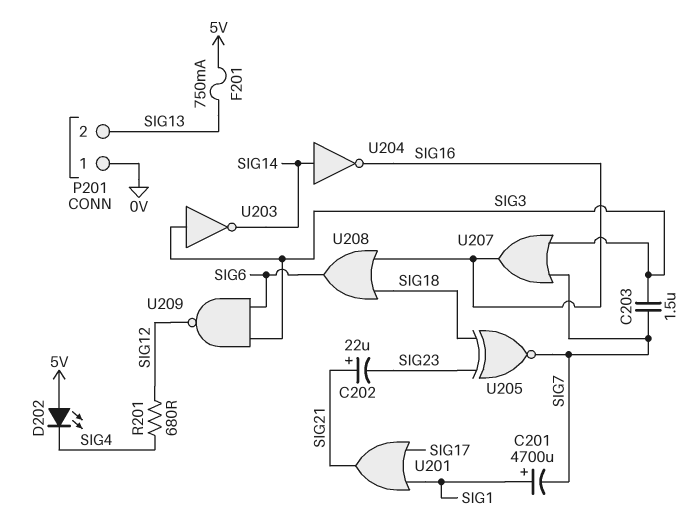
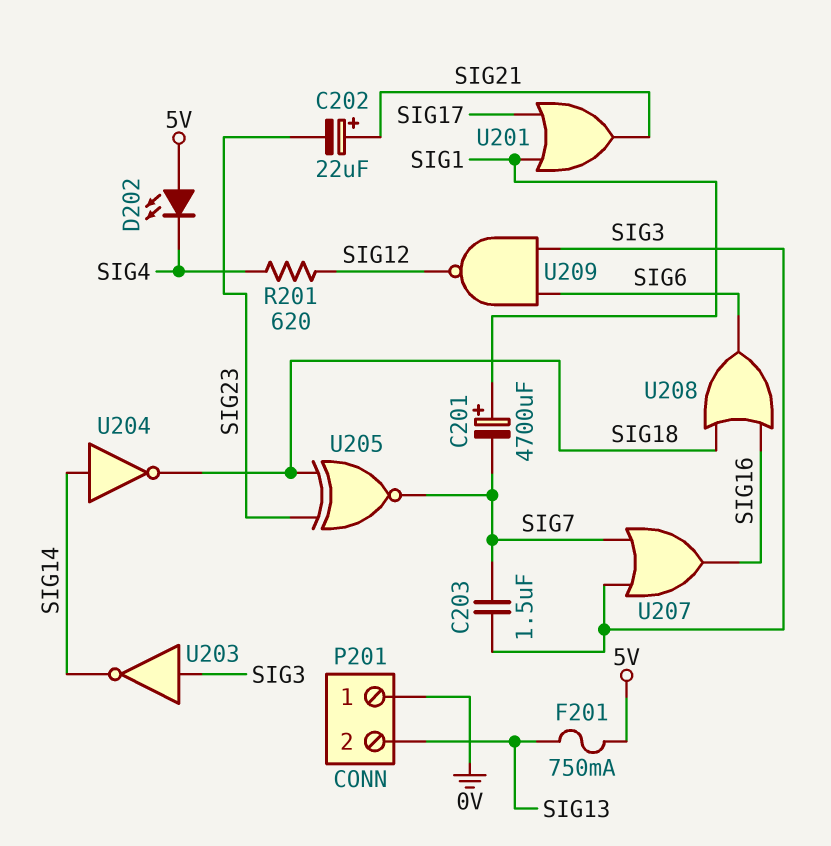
R201: 680 (SIG4, SIG12) -> 620 (SIG4, SIG12)
U204: NOT (in SIG14, out SIG16) -> NOT (in SIG14, out SIG18)

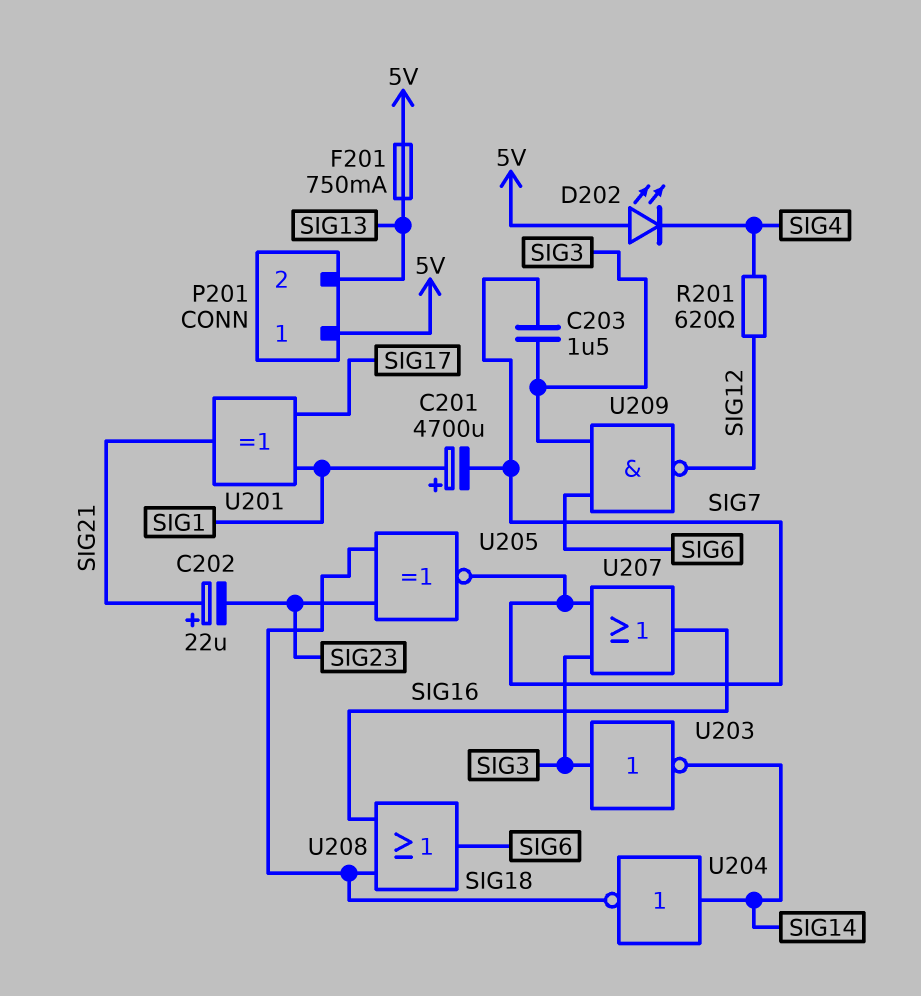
P201 pin 1: 0V -> 5V
U201: OR (in SIG1, in SIG17, out SIG21) -> XOR (in SIG1, in SIG17, out SIG21)

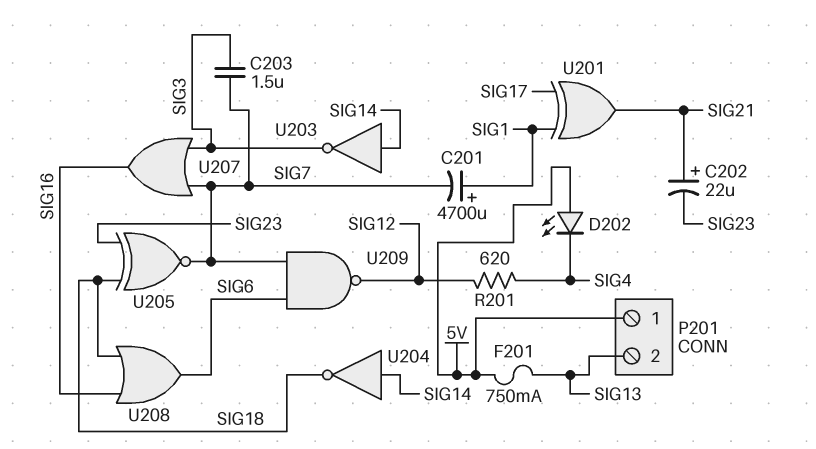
U203: NOT (in SIG3, out SIG14) -> NOT (in SIG14, out SIG3)
U209: NAND (in SIG3, in SIG6, out SIG12) -> NAND (in SIG6, in SIG7, out SIG12)

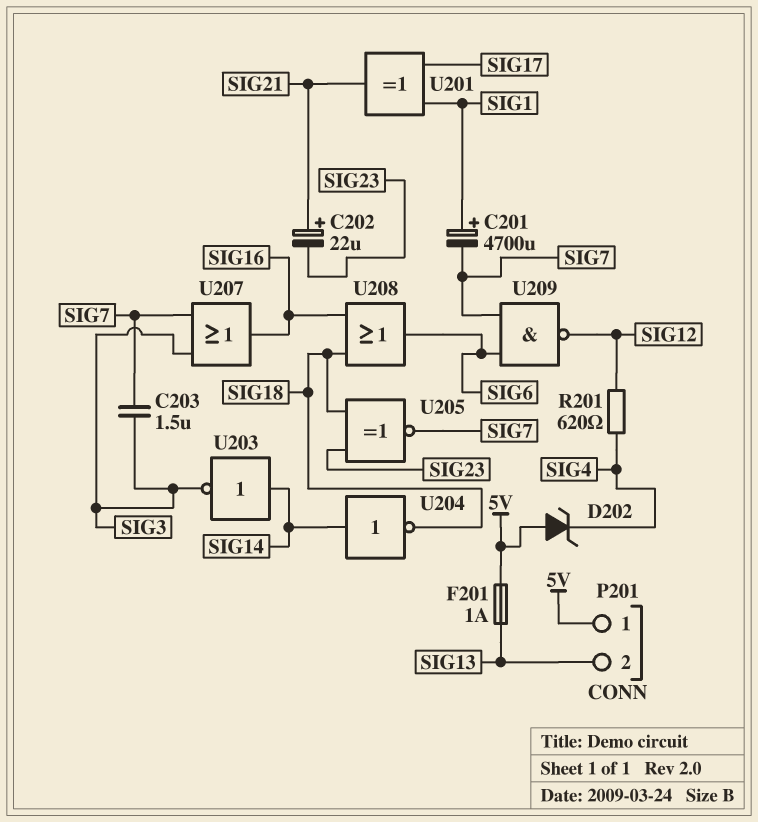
D202: LED (A 5V, K SIG4) -> zener (A 5V, K SIG4)
F201: 750mA (5V, SIG13) -> 1A (5V, SIG13)

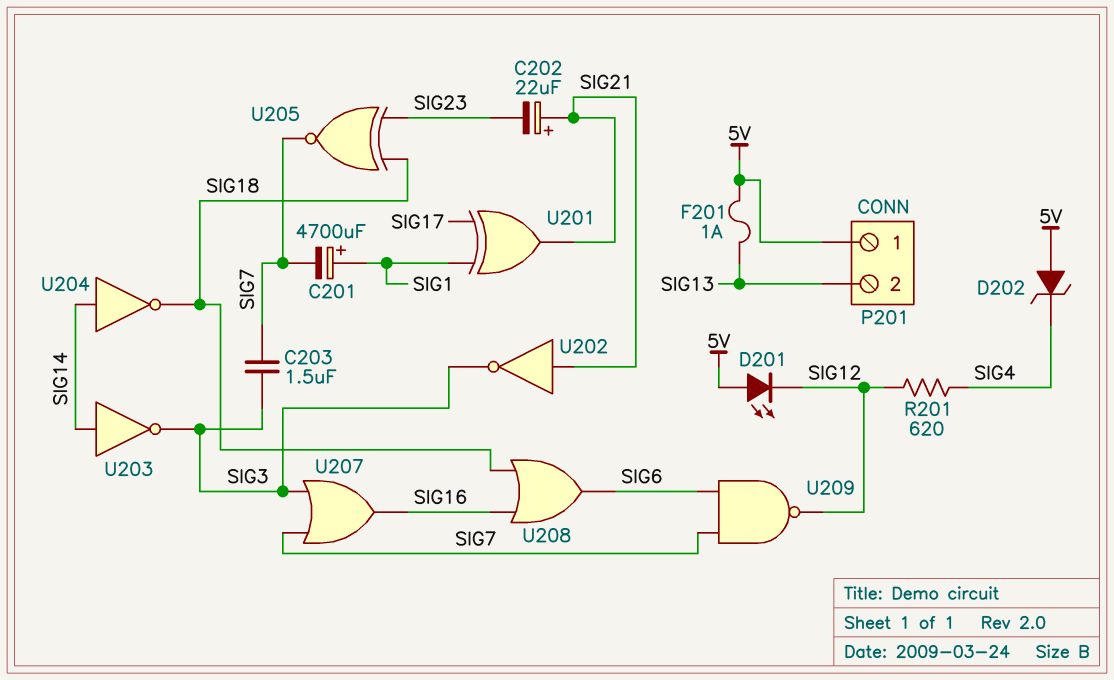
D201: none -> LED (A 5V, K SIG12)
U202: none -> NOT (in SIG21, out SIG3)

